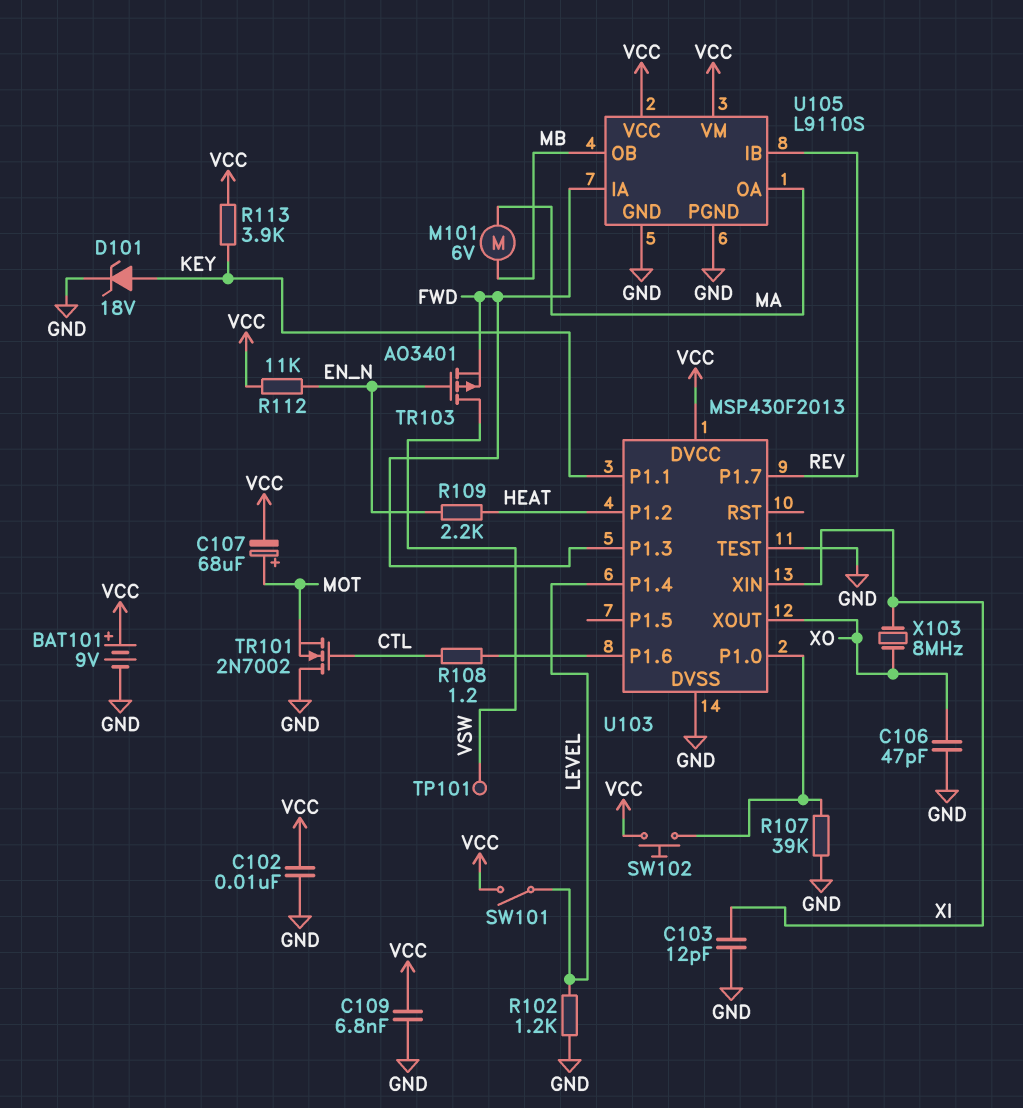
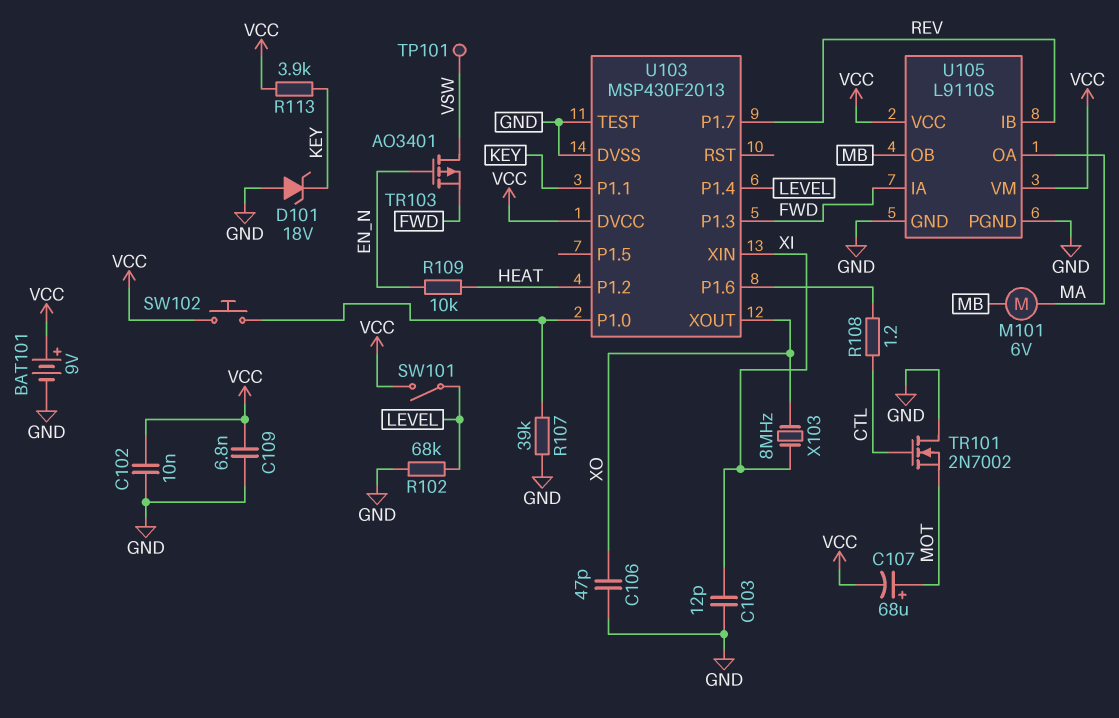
D101: zener 18V (A KEY, K GND) -> zener 18V (A GND, K KEY)
R102: 1.2k (GND, LEVEL) -> 68k (GND, LEVEL)
R109: 2.2k (EN_N, HEAT) -> 10k (EN_N, HEAT)
R112: 11k (EN_N, VCC) -> none

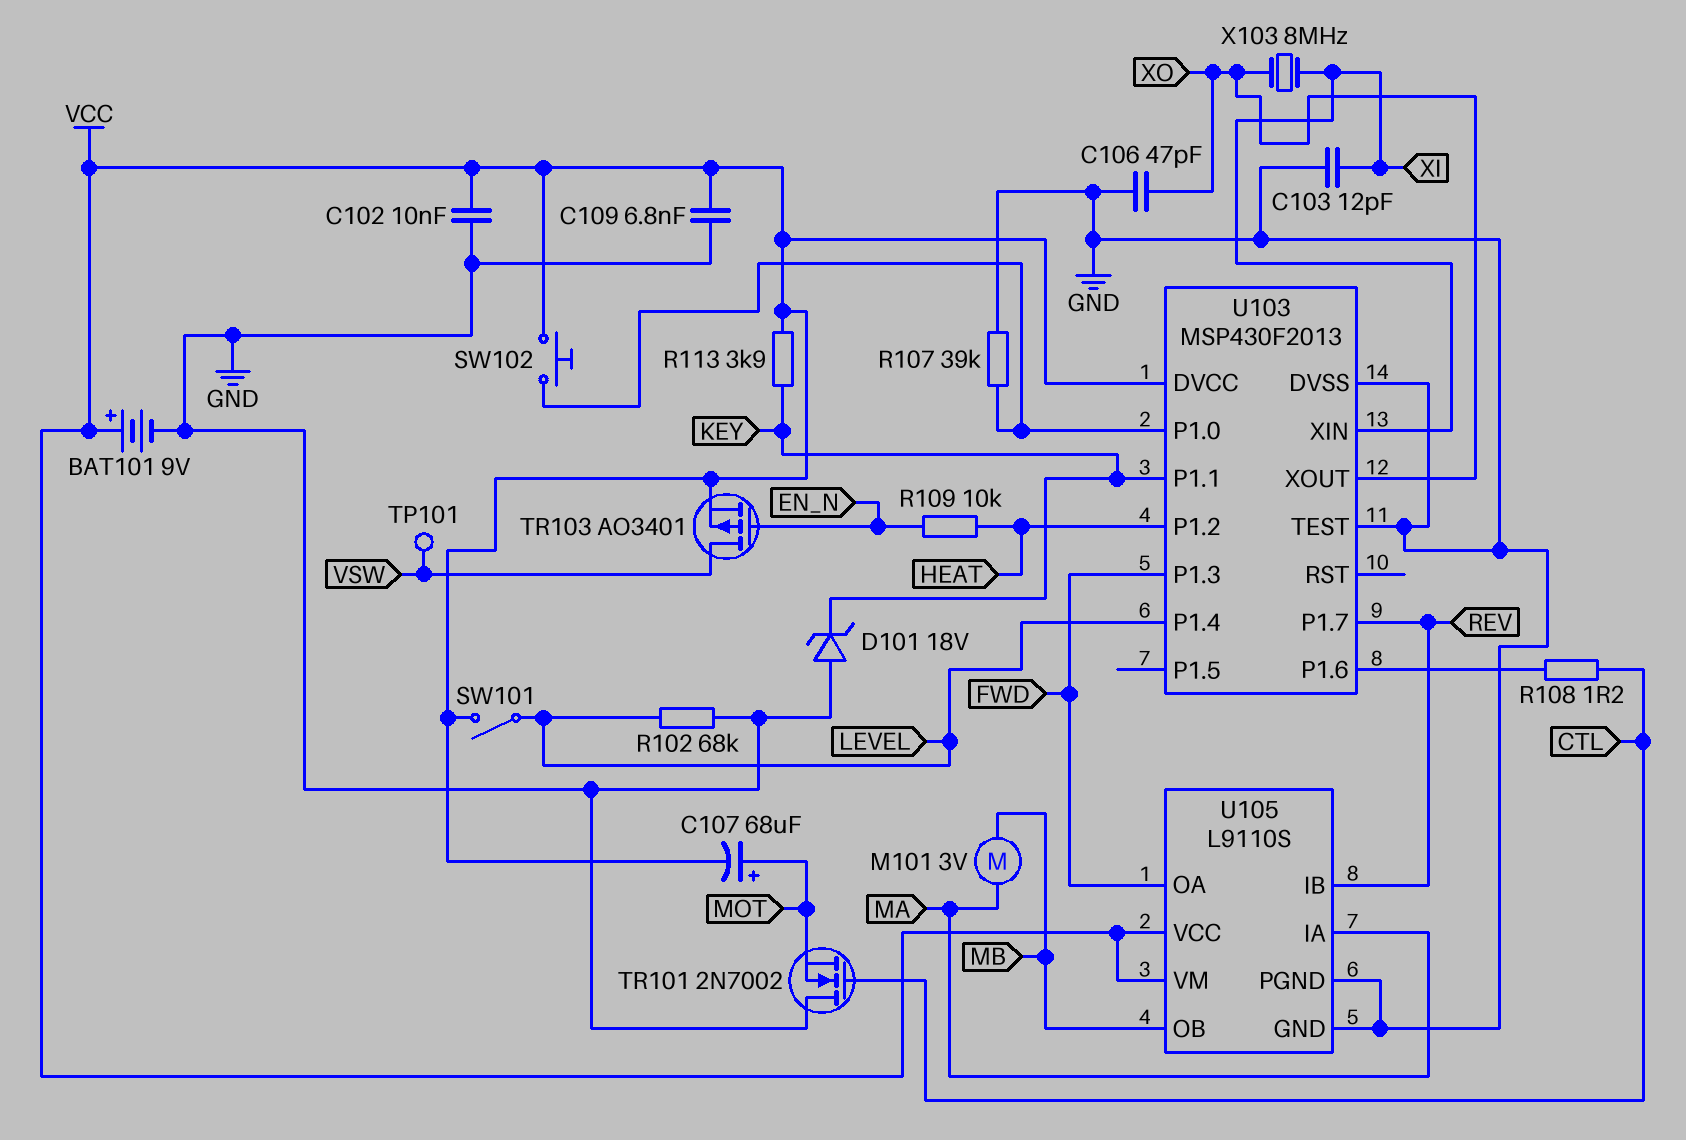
M101: motor 6V (MA, MB) -> motor 3V (MA, MB)
TR103: PMOS AO3401 (G EN_N, D VSW, S FWD) -> PMOS AO3401 (G EN_N, D VSW, S VCC)
U105 pin IA: FWD -> MA
U105 pin OA: MA -> FWD

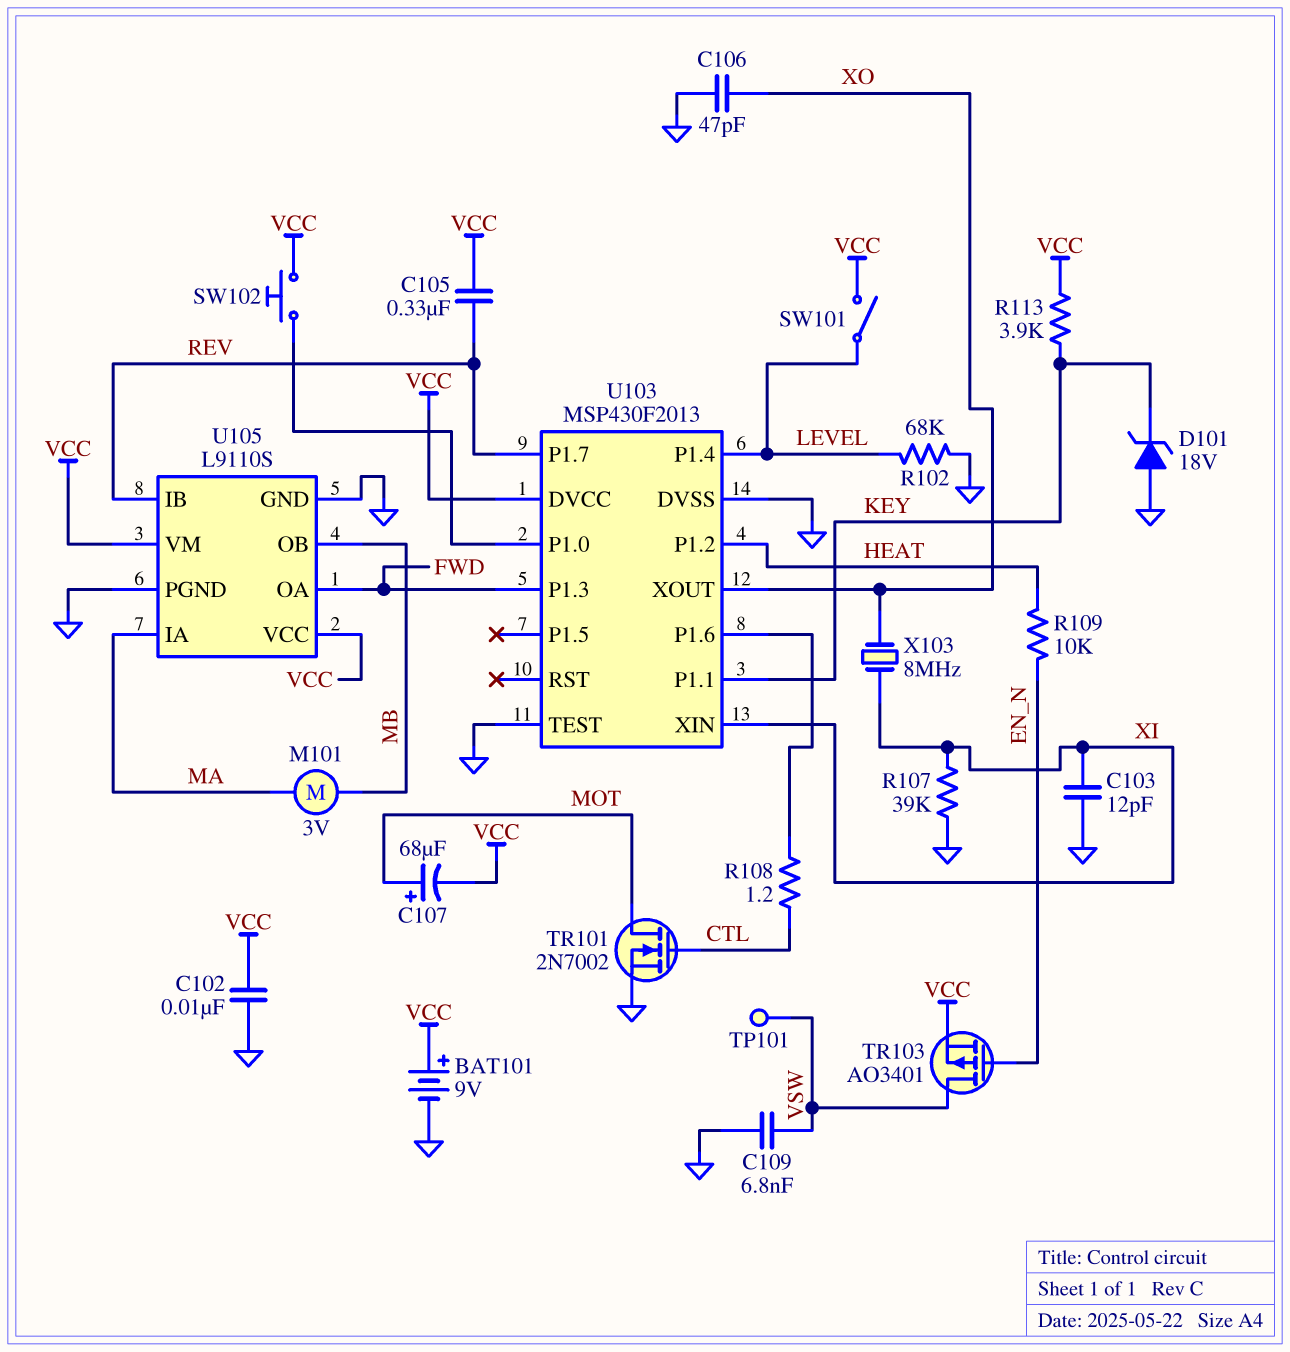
C105: none -> 330nF (REV, VCC)
C109: 6.8nF (GND, VCC) -> 6.8nF (GND, VSW)
R107: 39k (GND, U103/P1.0) -> 39k (GND, XI)
TR101: NMOS 2N7002 (G CTL, D GND, S MOT) -> NMOS 2N7002 (G CTL, D MOT, S GND)

